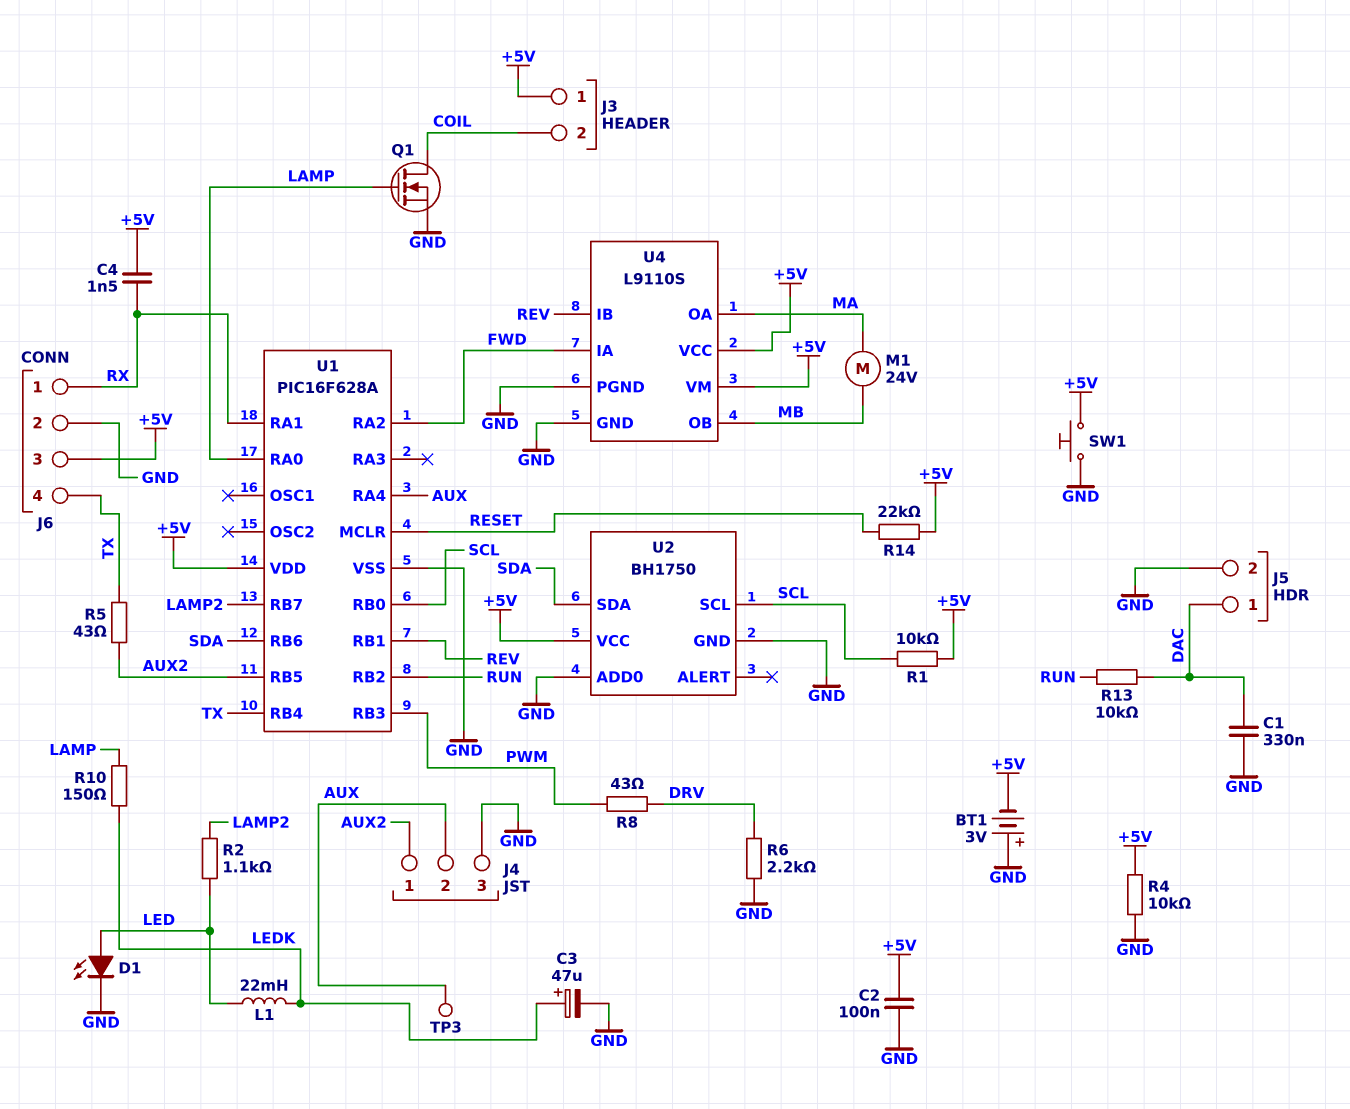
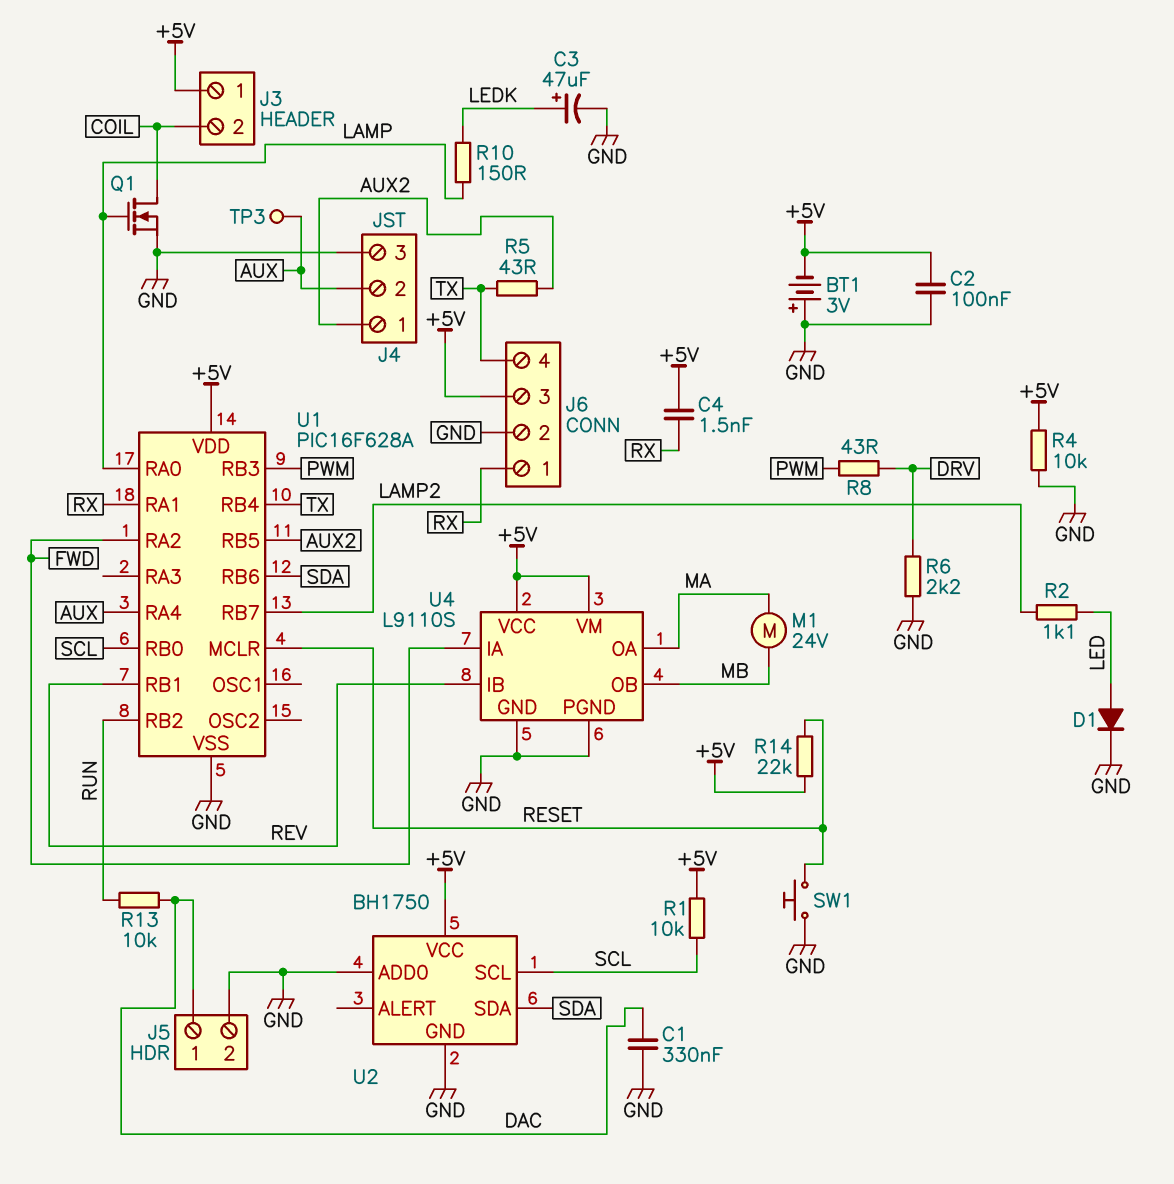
D1: LED (A LED, K GND) -> diode (A LED, K GND)
L1: 22mH (LED, LEDK) -> none
SW1: button (+5V, GND) -> button (GND, RESET)

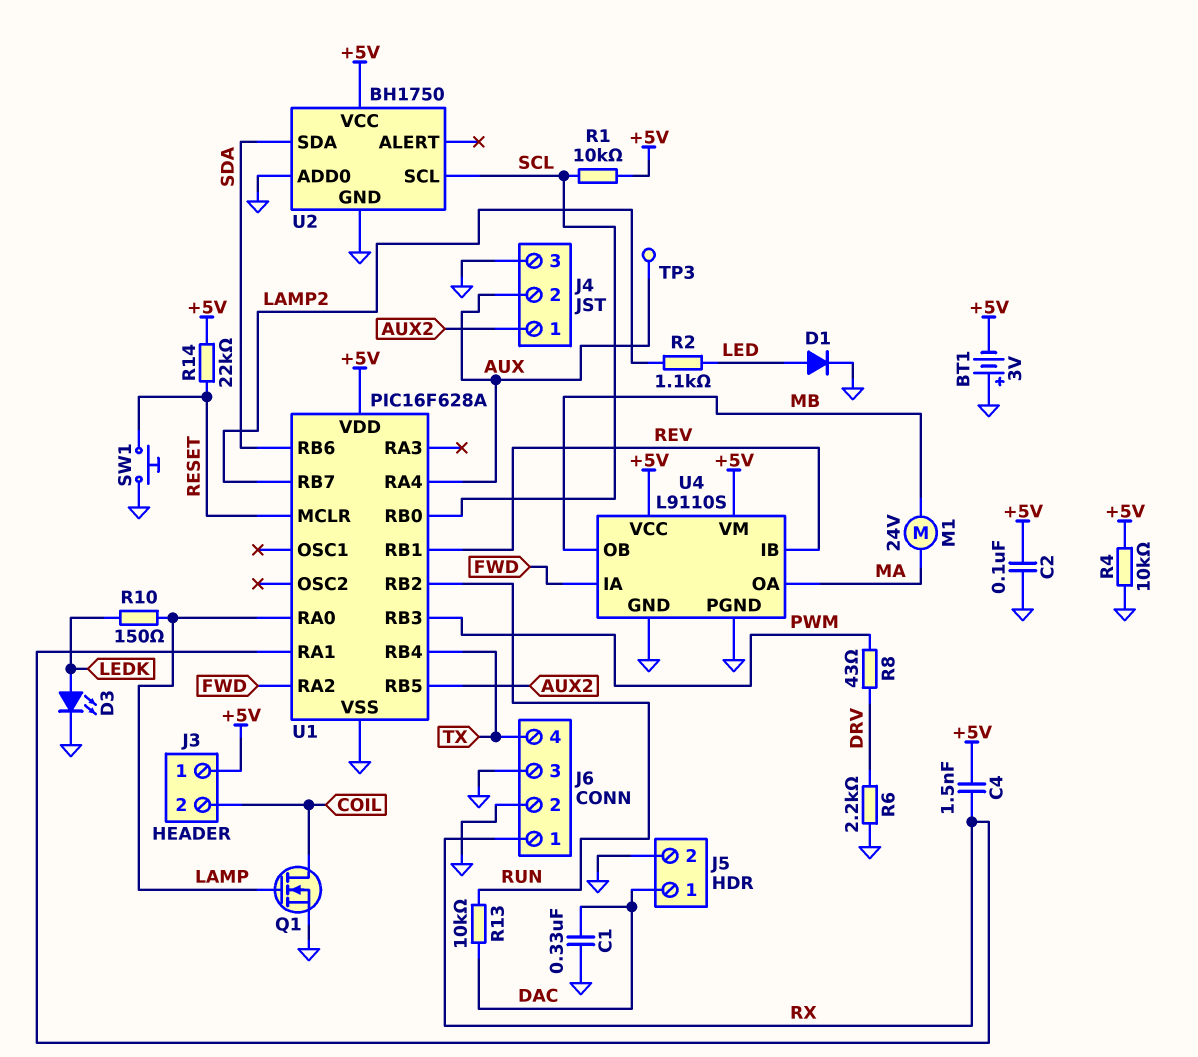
C3: 47uF (plus LEDK, minus GND) -> none
D3: none -> LED (A LEDK, K GND)
J6 pin 3: +5V -> GND
R5: 43 (AUX2, TX) -> none

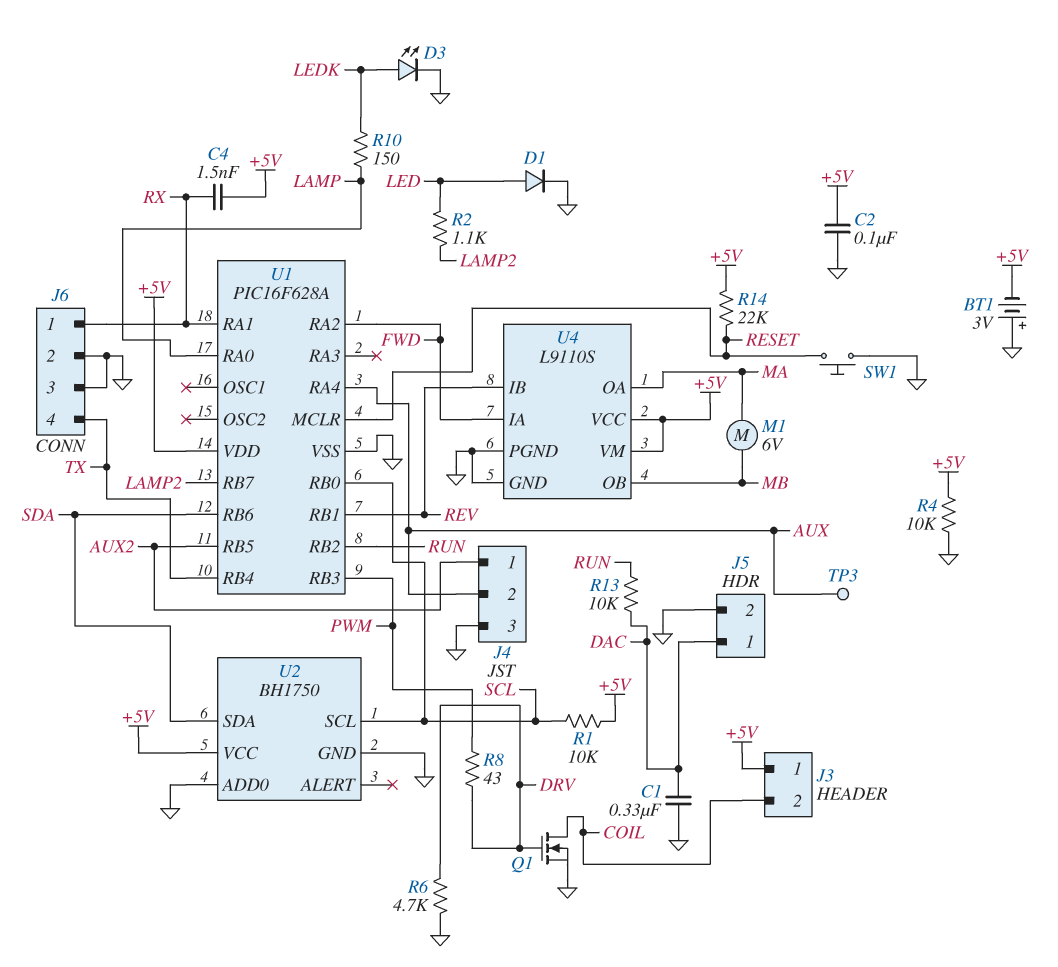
M1: motor 24V (MA, MB) -> motor 6V (MA, MB)
Q1: NMOS (G LAMP, D COIL, S GND) -> NMOS (G DRV, D COIL, S GND)
R6: 2.2k (DRV, GND) -> 4.7k (DRV, GND)

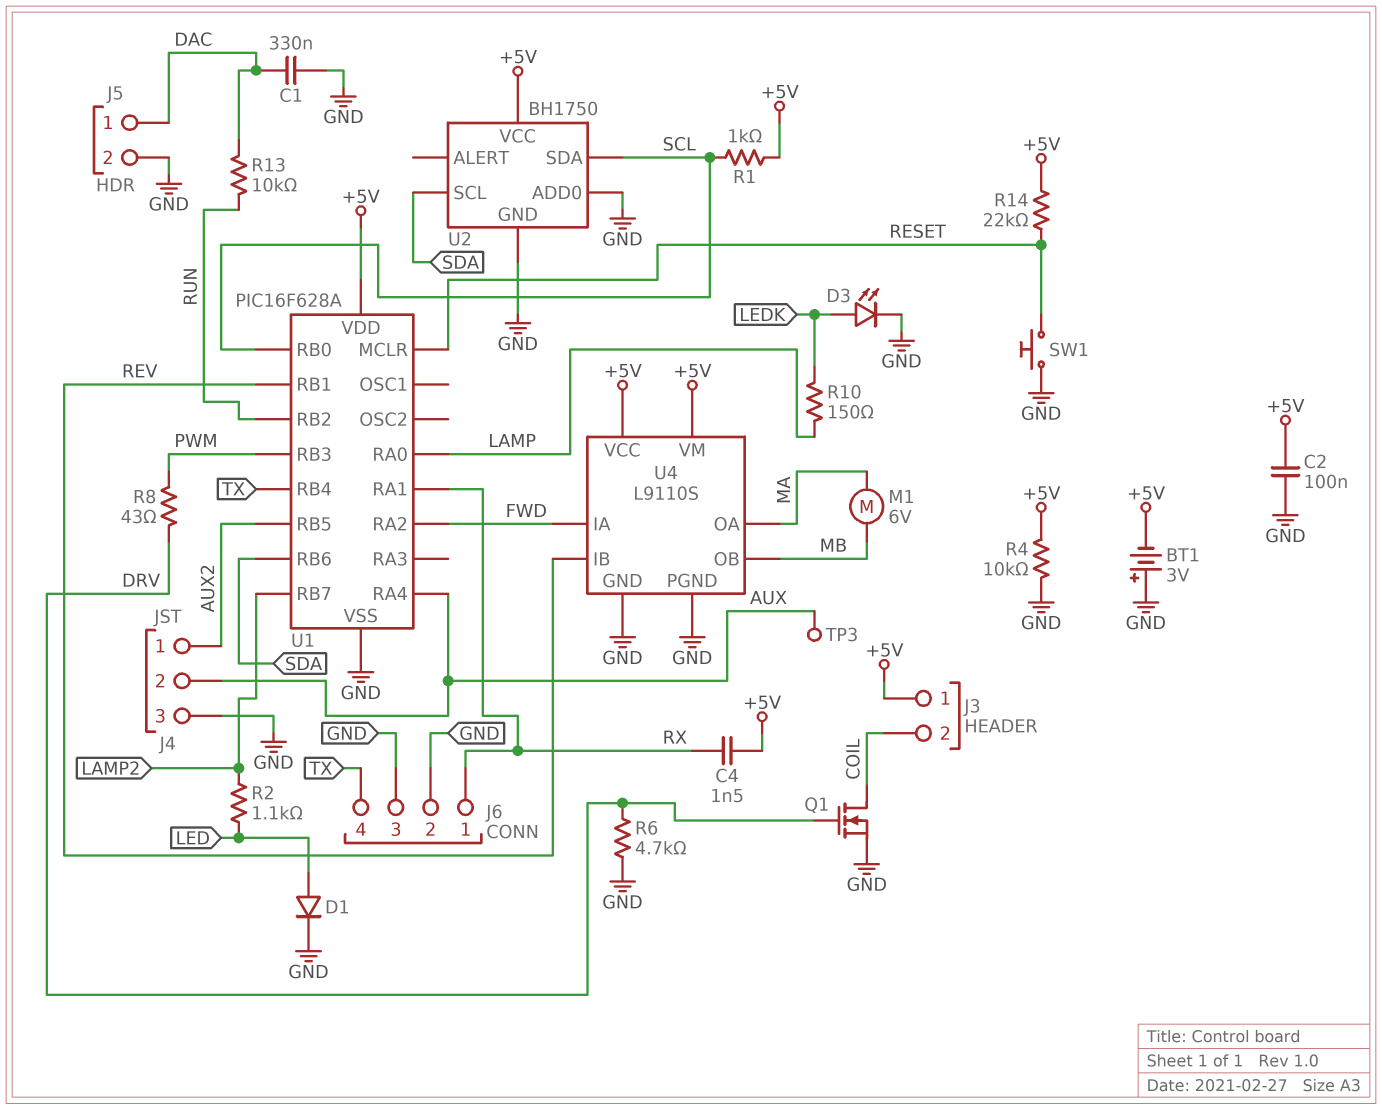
R1: 10k (+5V, SCL) -> 1k (+5V, SCL)
U2 pin SCL: SCL -> SDA
U2 pin SDA: SDA -> SCL

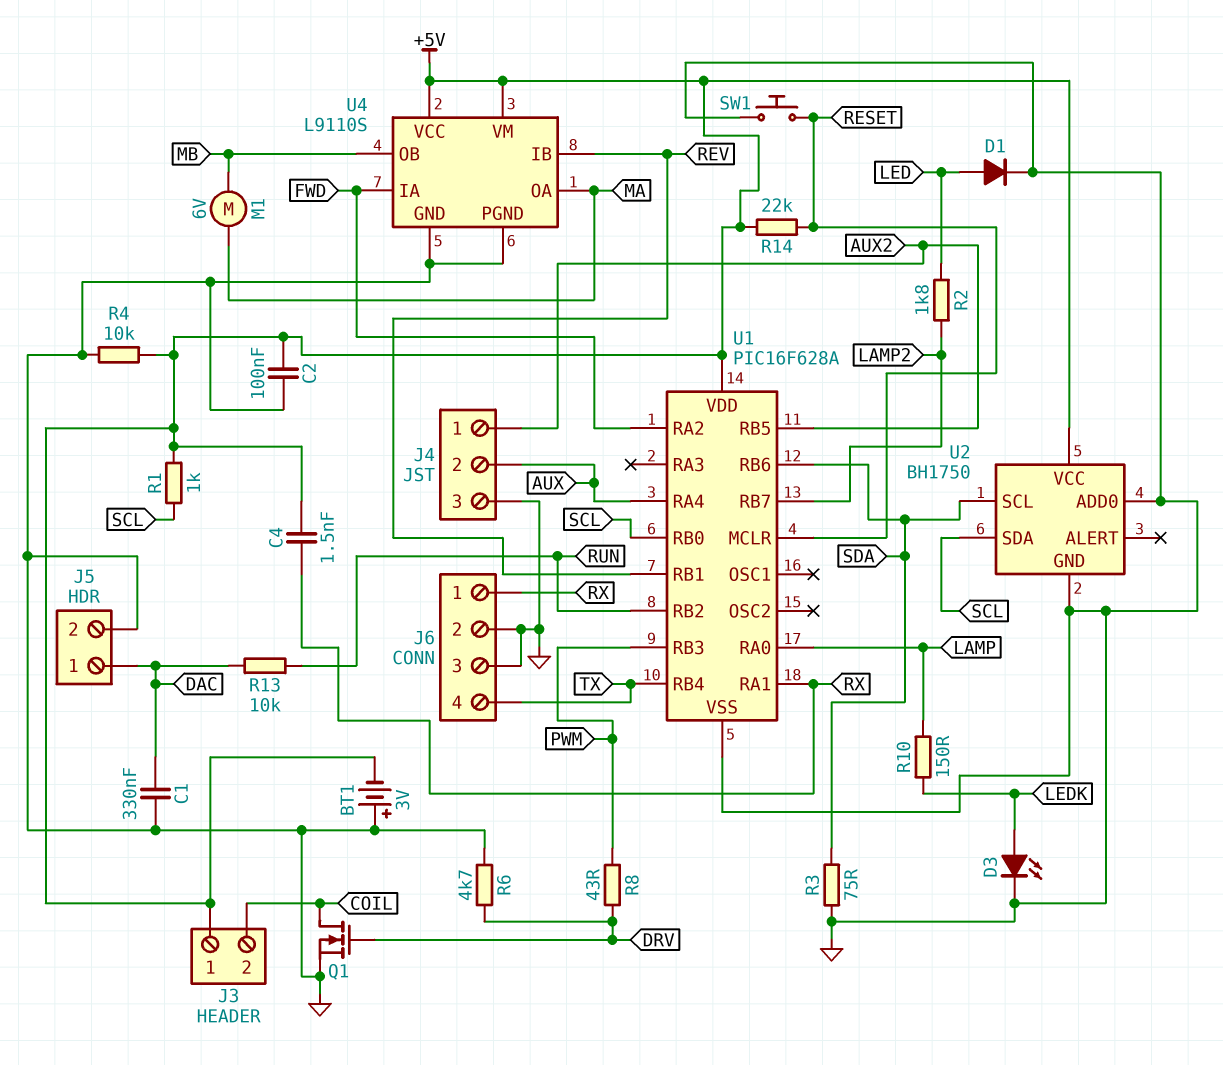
R2: 1.1k (LAMP2, LED) -> 1.8k (LAMP2, LED)
R3: none -> 75 (GND, SDA)
TP3: test point (AUX) -> none

